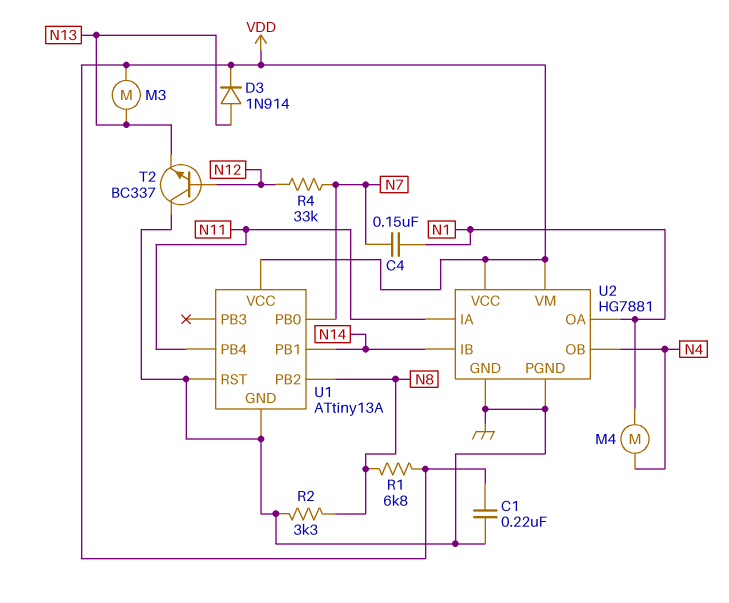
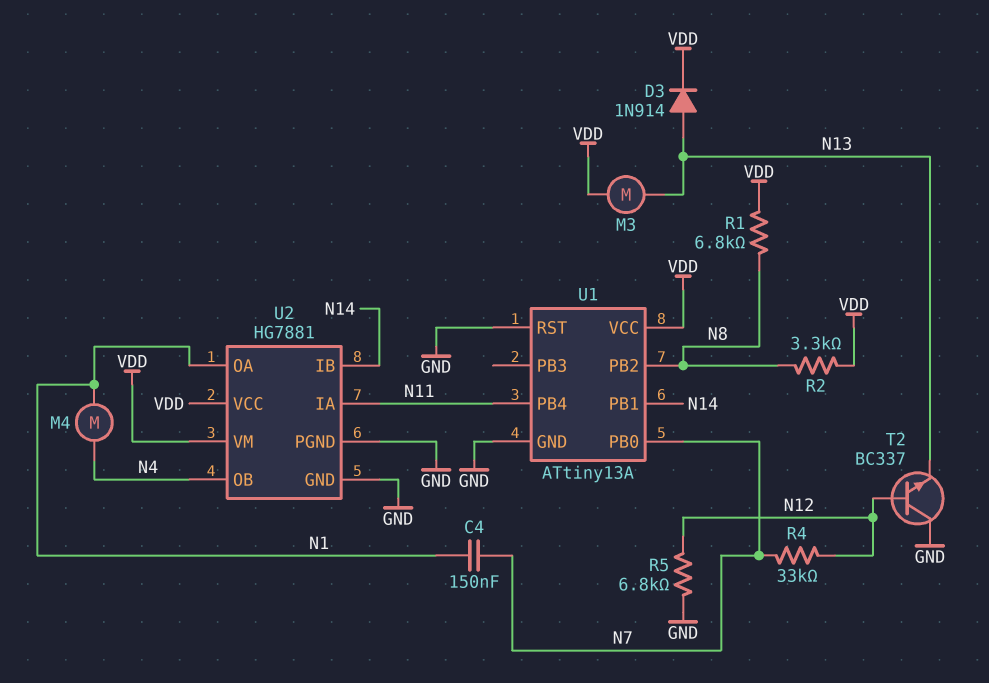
C1: 220nF (GND, VDD) -> none
R2: 3.3k (GND, N8) -> 3.3k (N8, VDD)
R5: none -> 6.8k (GND, N12)

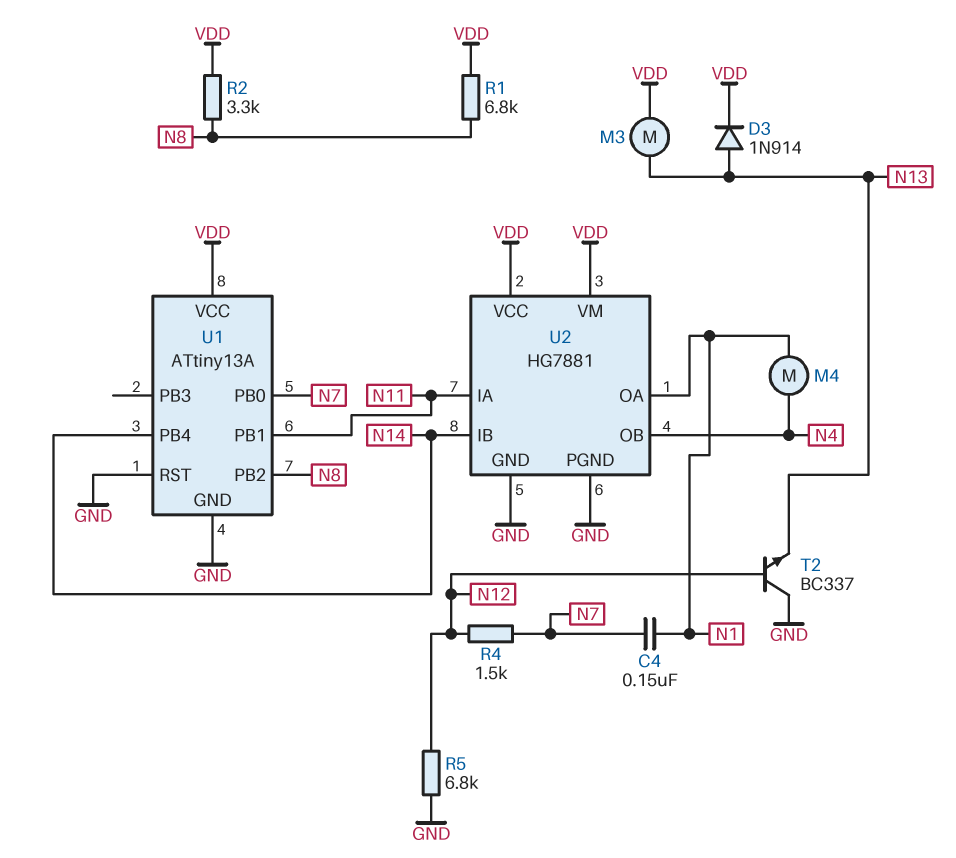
R4: 33k (N7, N12) -> 1.5k (N7, N12)
U1 pin PB1: N14 -> N11
U1 pin PB4: N11 -> N14

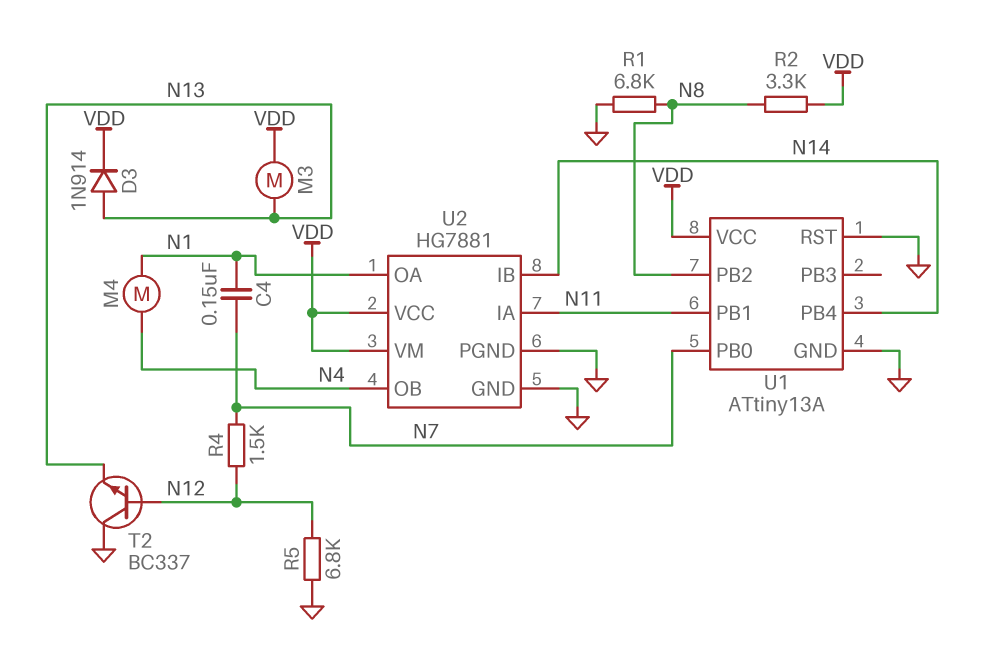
R1: 6.8k (N8, VDD) -> 6.8k (GND, N8)

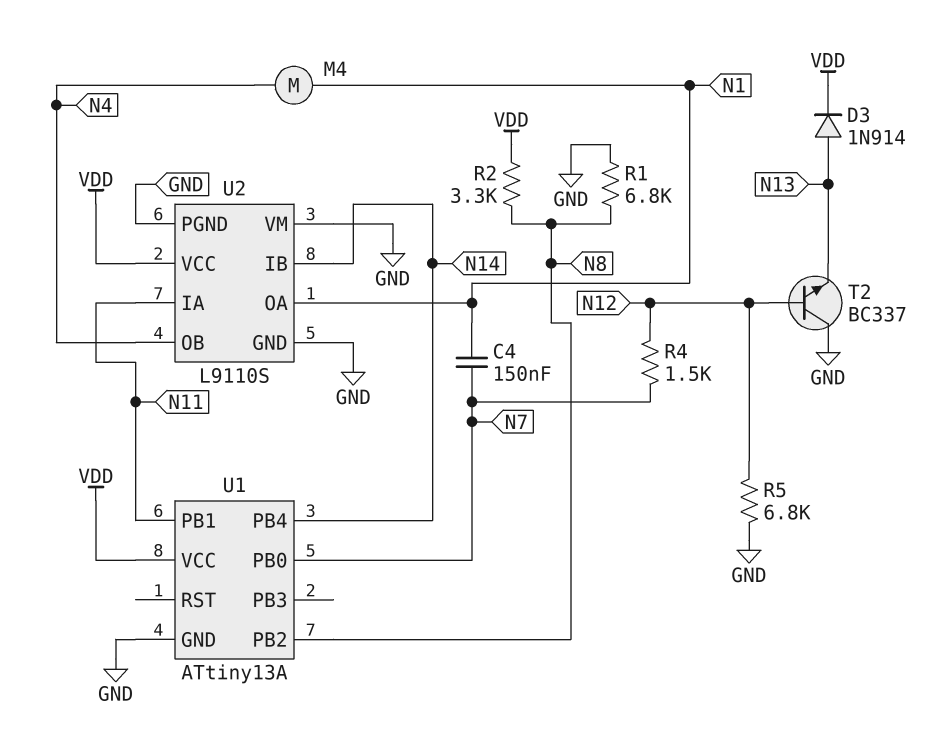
M3: motor (N13, VDD) -> none
U1 pin RST: GND -> none
U2: HG7881 -> L9110S
U2 pin VM: VDD -> GND

